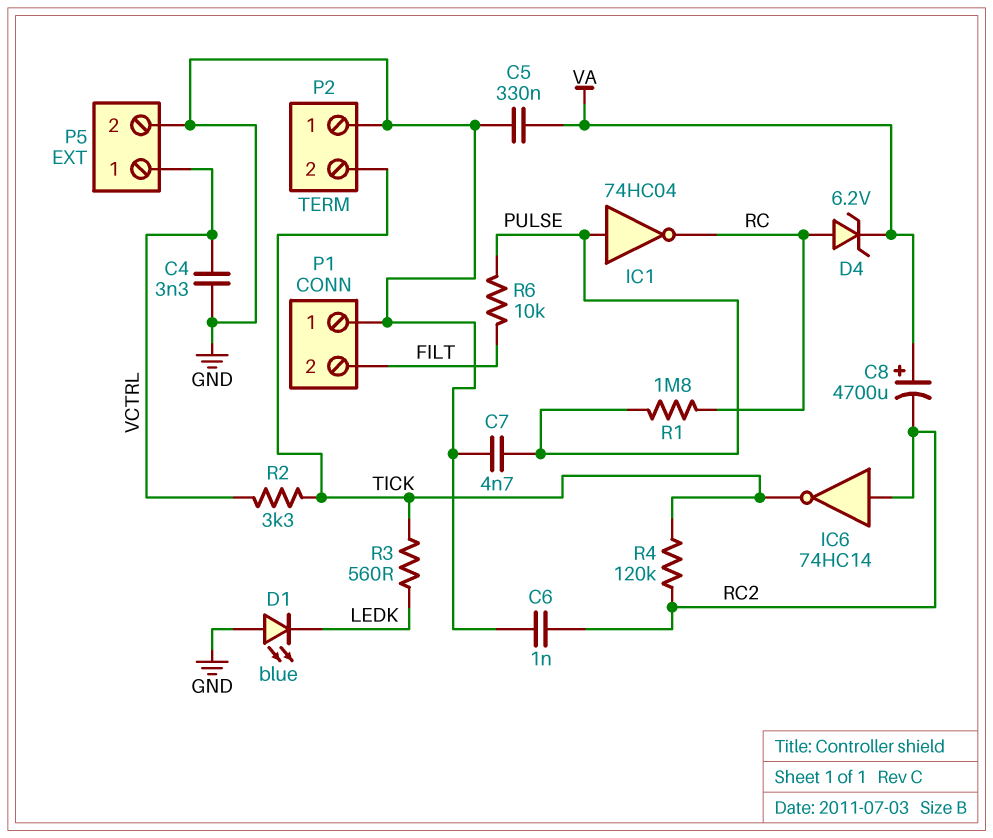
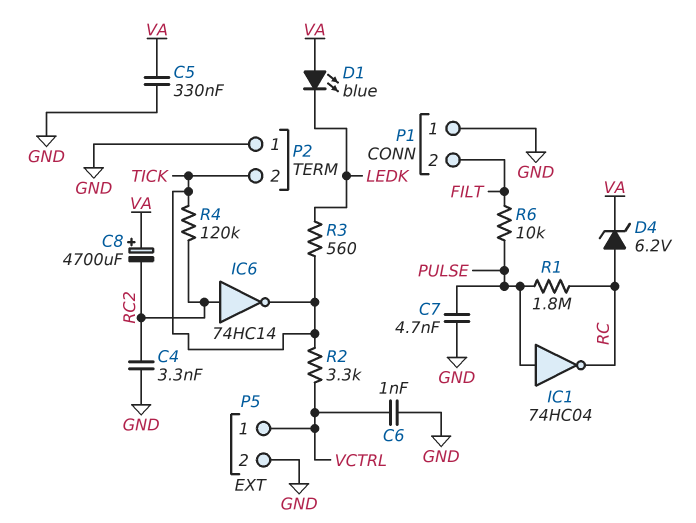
C4: 3.3nF (GND, VCTRL) -> 3.3nF (GND, RC2)
C6: 1nF (GND, RC2) -> 1nF (GND, VCTRL)
D1: LED blue (A GND, K LEDK) -> LED blue (A VA, K LEDK)

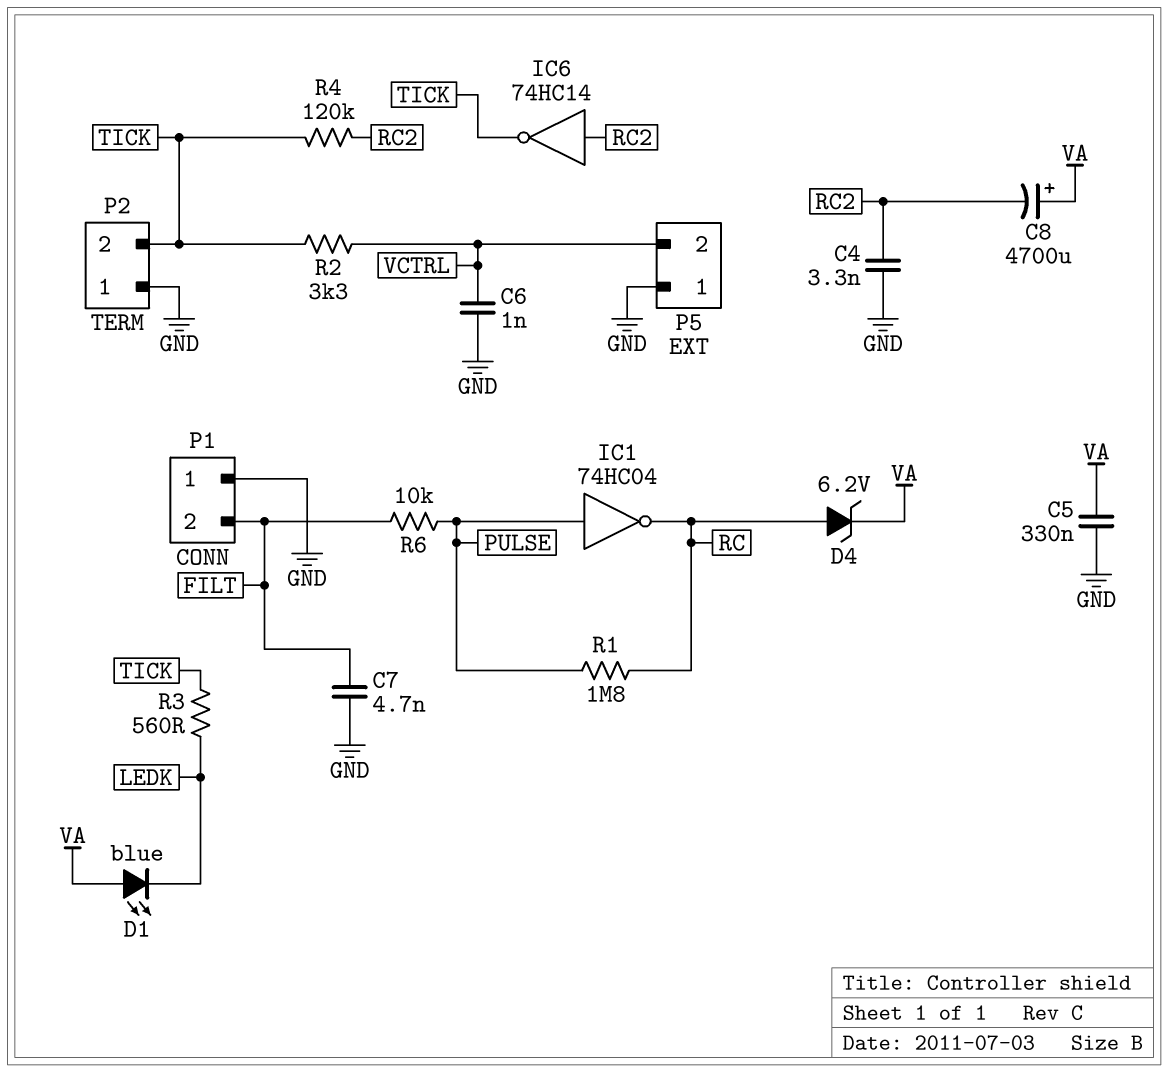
C7: 4.7nF (GND, PULSE) -> 4.7nF (FILT, GND)
P5 pin 1: VCTRL -> GND
P5 pin 2: GND -> VCTRL

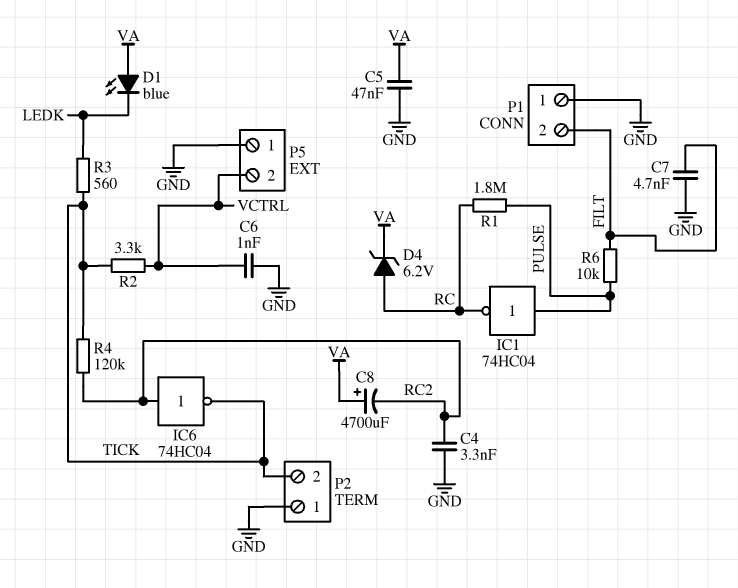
C5: 330nF (GND, VA) -> 47nF (GND, VA)
IC6: NOT 74HC14 (in RC2, out TICK) -> NOT 74HC04 (in RC2, out TICK)

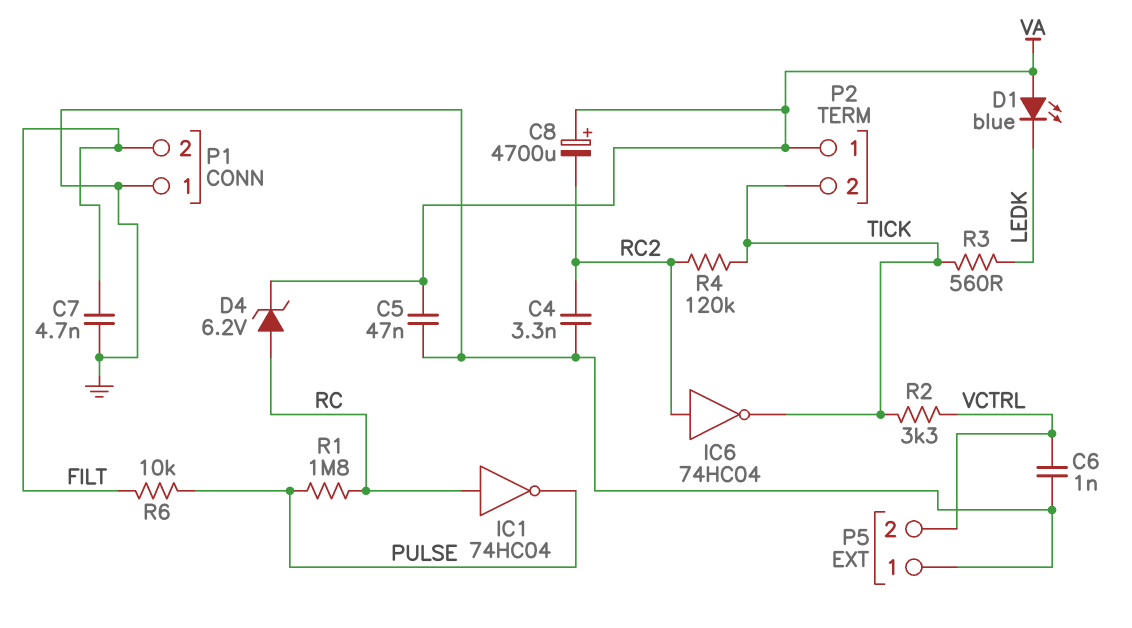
IC1: NOT 74HC04 (in PULSE, out RC) -> NOT 74HC04 (in RC, out PULSE)
P2 pin 1: GND -> VA

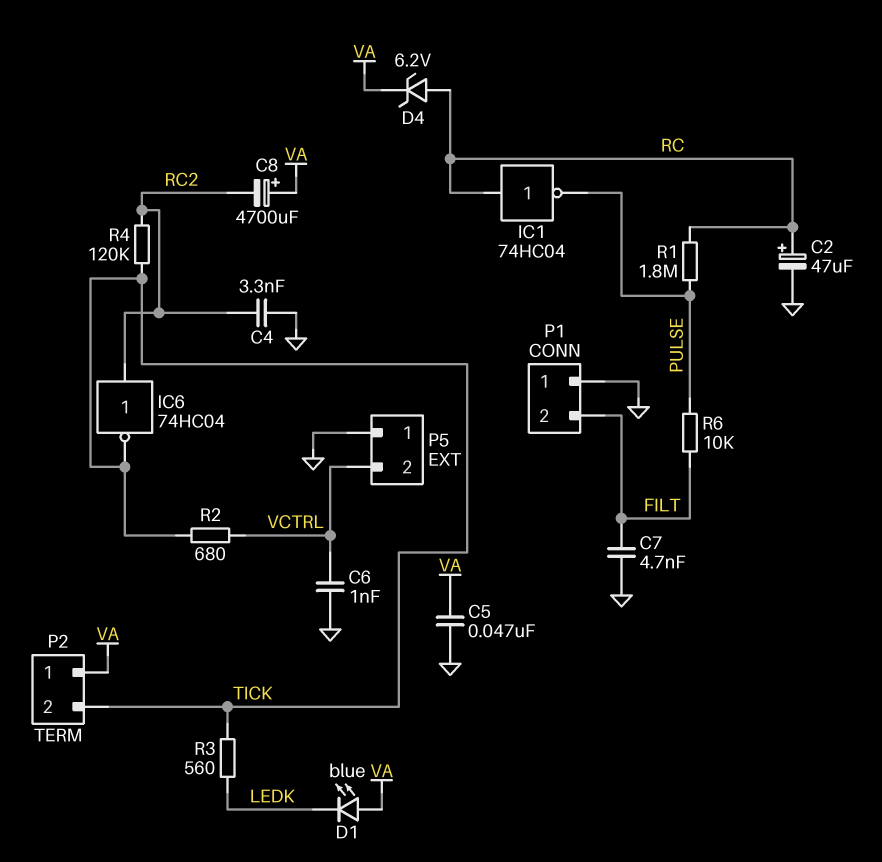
C2: none -> 47uF (plus RC, minus GND)
R2: 3.3k (TICK, VCTRL) -> 680 (TICK, VCTRL)

